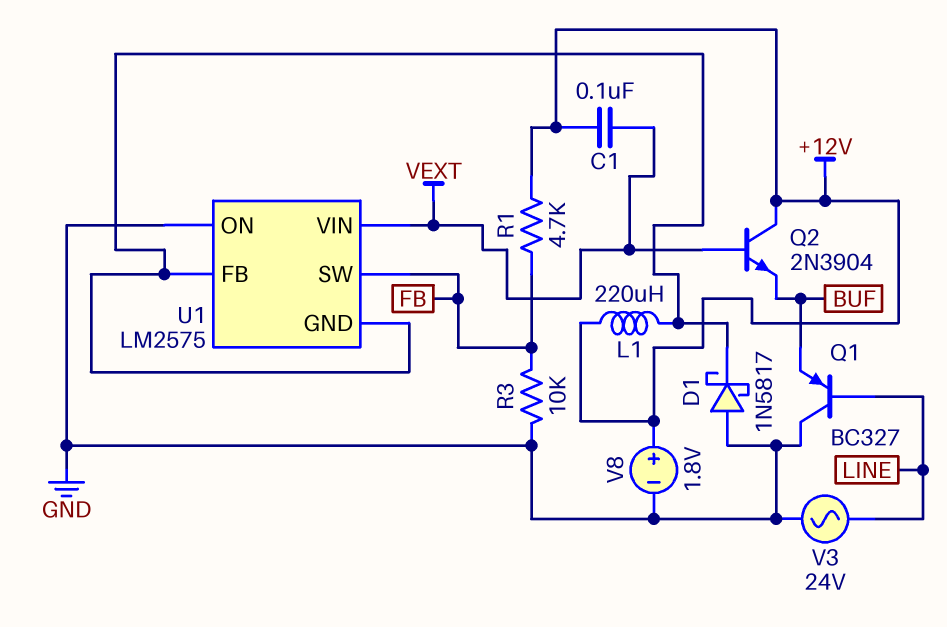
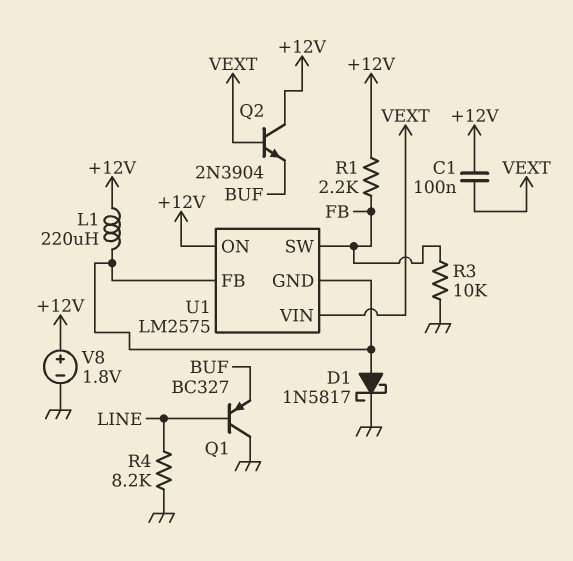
D1: schottky 1N5817 (A GND, K U1/FB) -> schottky 1N5817 (A U1/FB, K GND)
R1: 4.7k (+12V, FB) -> 2.2k (+12V, FB)
R4: none -> 8.2k (GND, LINE)
U1 pin ON: GND -> +12V
V3: AC 24V (GND, LINE) -> none

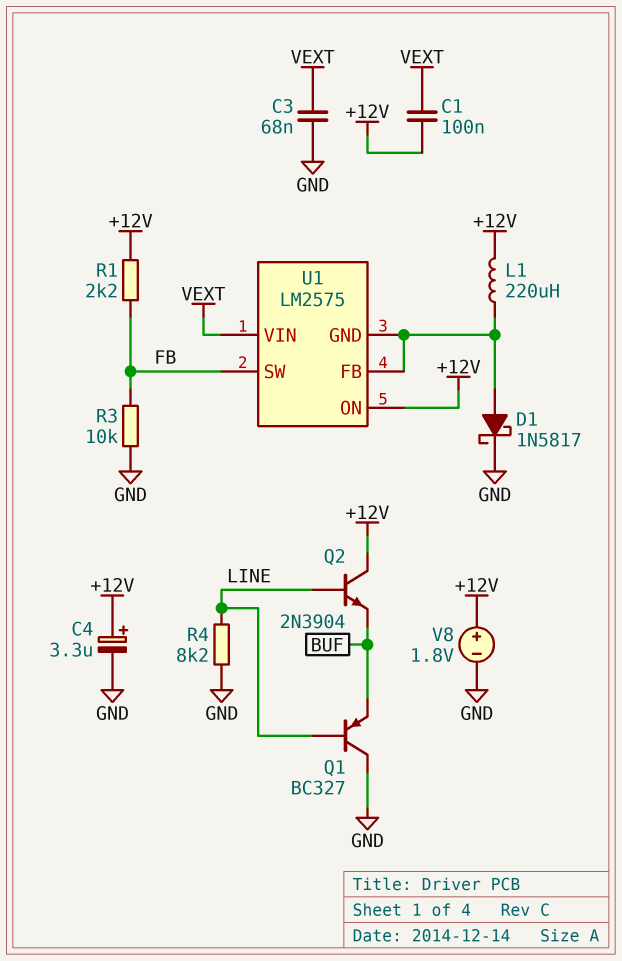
C3: none -> 68nF (GND, VEXT)
C4: none -> 3.3uF (plus +12V, minus GND)
Q2: NPN 2N3904 (B VEXT, C +12V, E BUF) -> NPN 2N3904 (B LINE, C +12V, E BUF)

